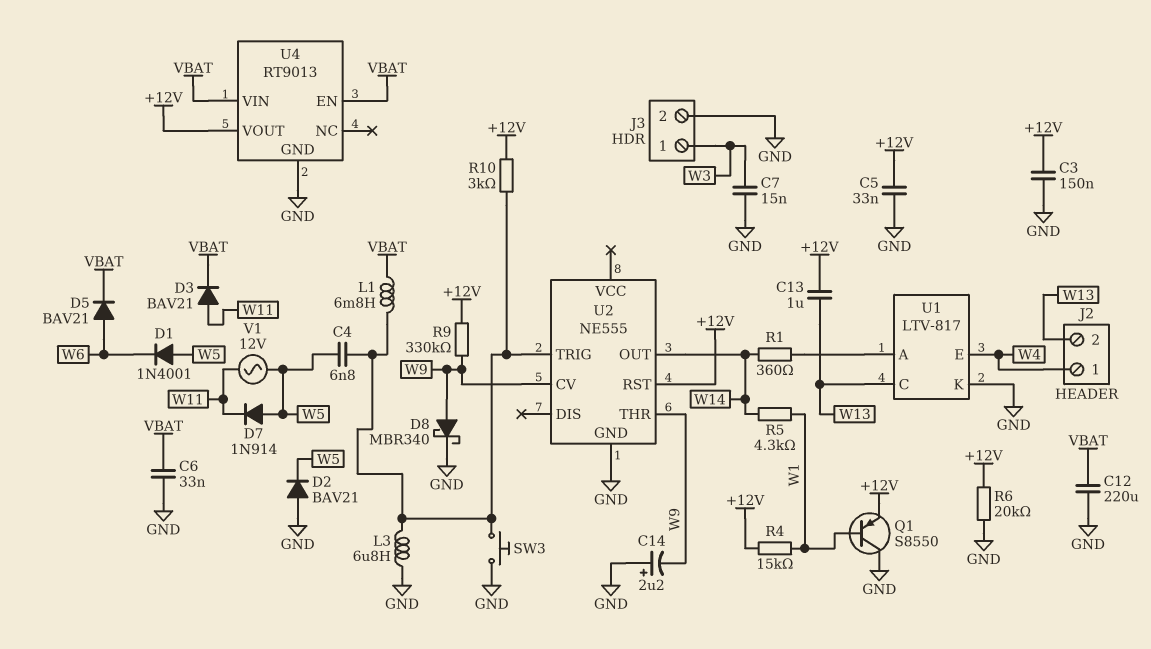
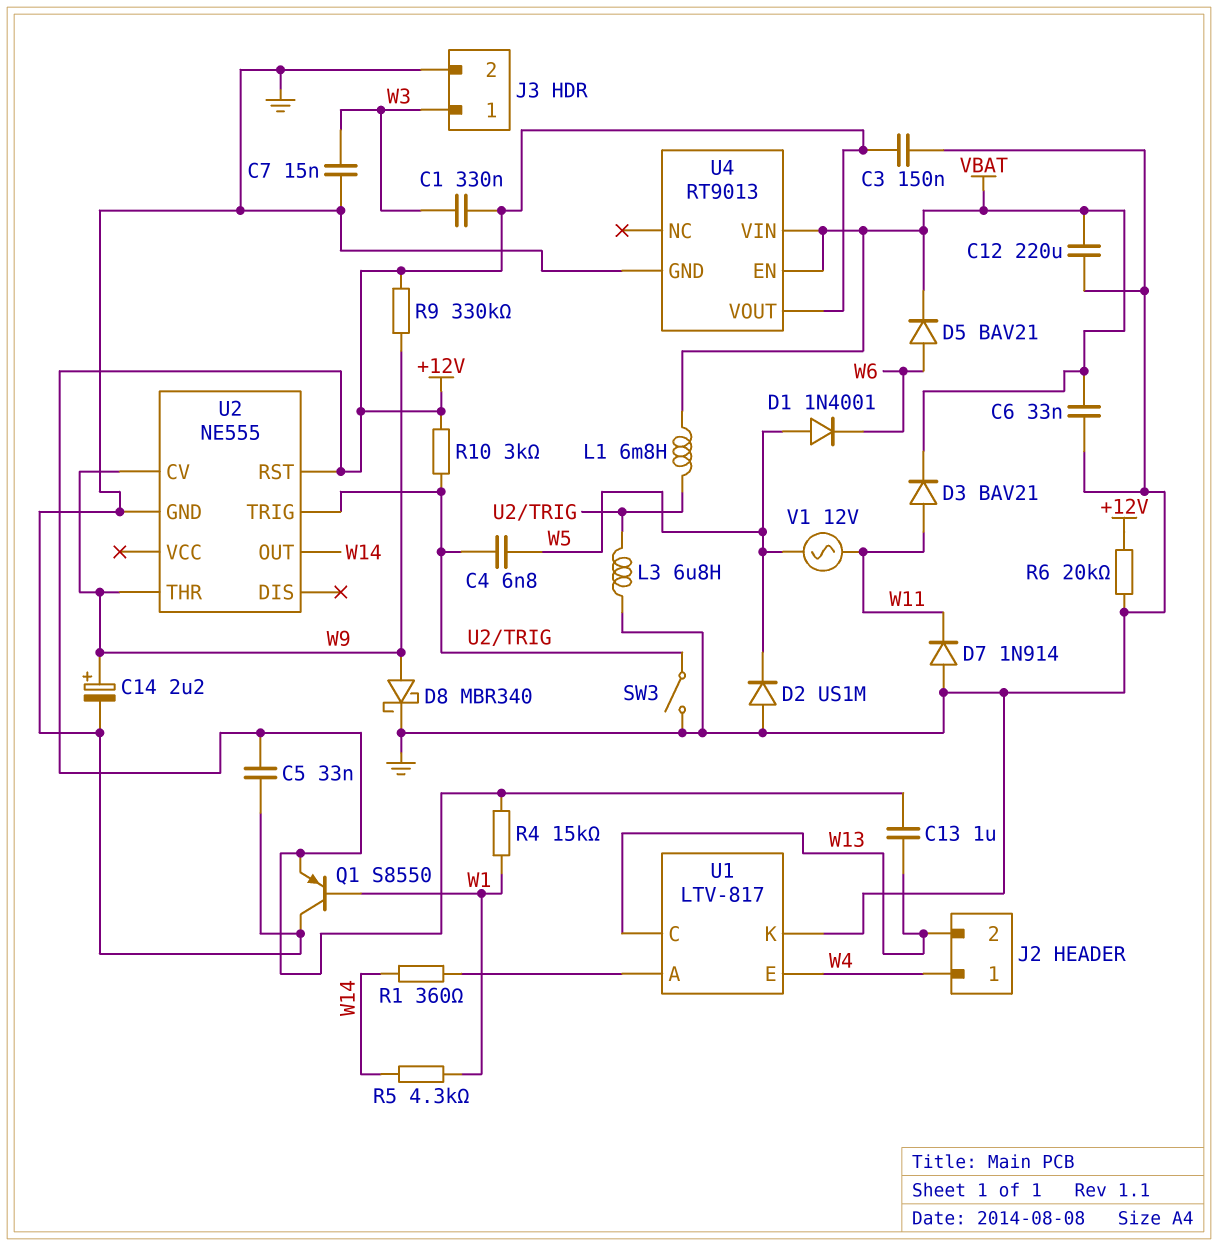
C1: none -> 330nF (+12V, W3)
C14: 2.2uF (plus GND, minus W9) -> 2.2uF (plus W9, minus GND)
D2: diode BAV21 (A GND, K W5) -> diode US1M (A GND, K W5)
D7: diode 1N914 (A W5, K W11) -> diode 1N914 (A GND, K W11)
SW3: button (GND, U2/TRIG) -> switch (GND, U2/TRIG)

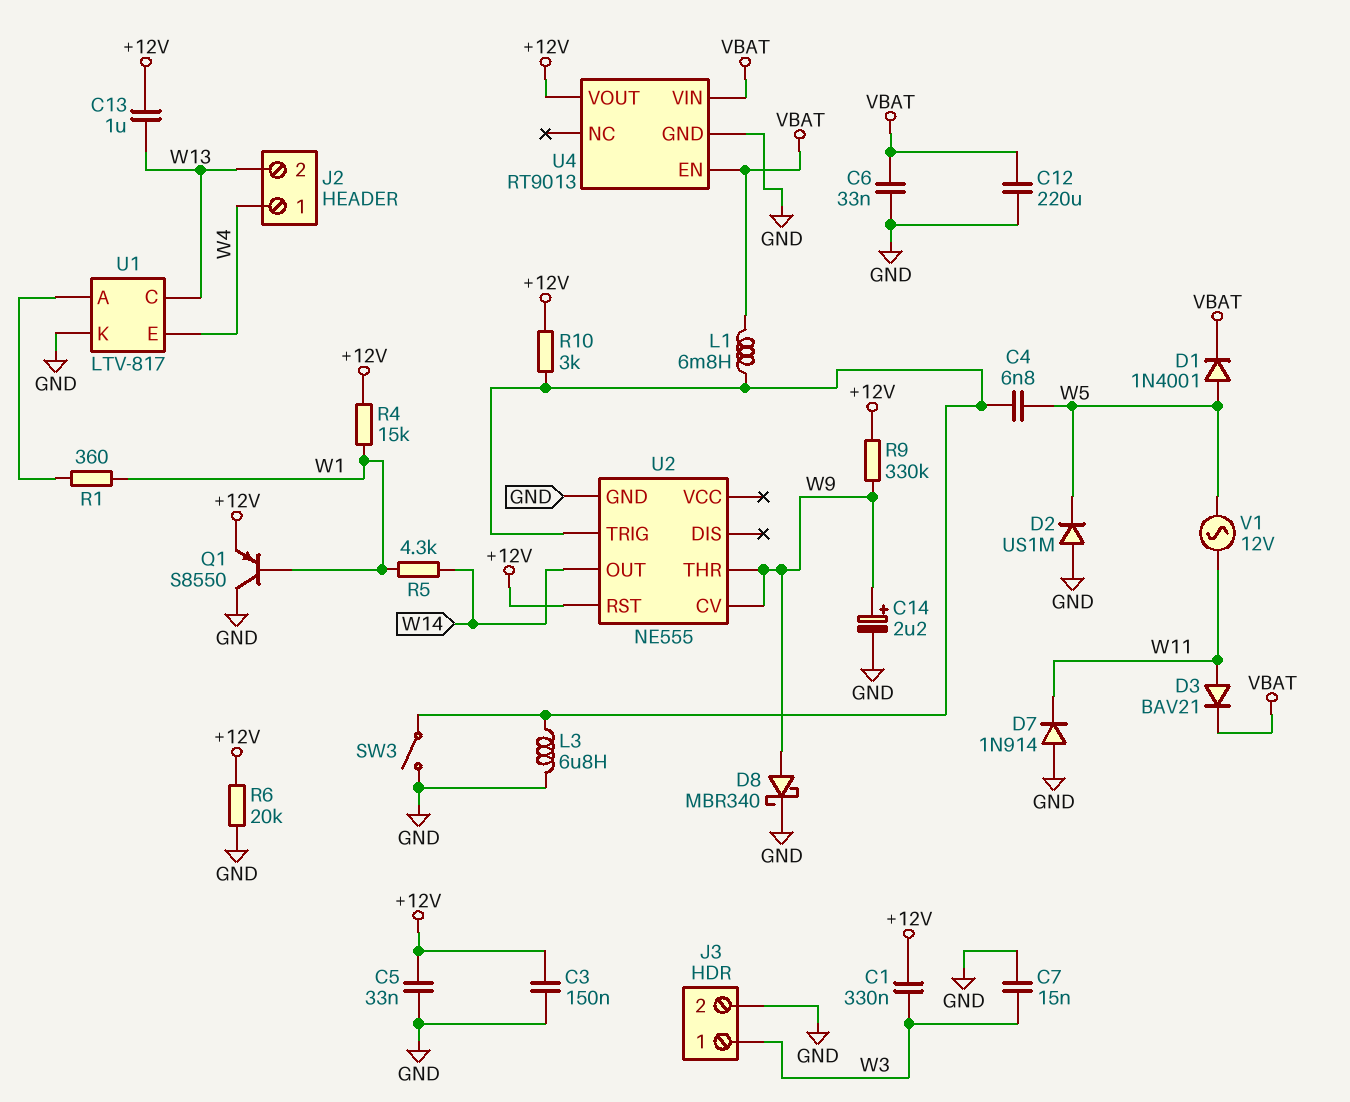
D1: diode 1N4001 (A W5, K W6) -> diode 1N4001 (A W5, K VBAT)
D5: diode BAV21 (A W6, K VBAT) -> none
R1: 360 (U1/A, W14) -> 360 (U1/A, W1)

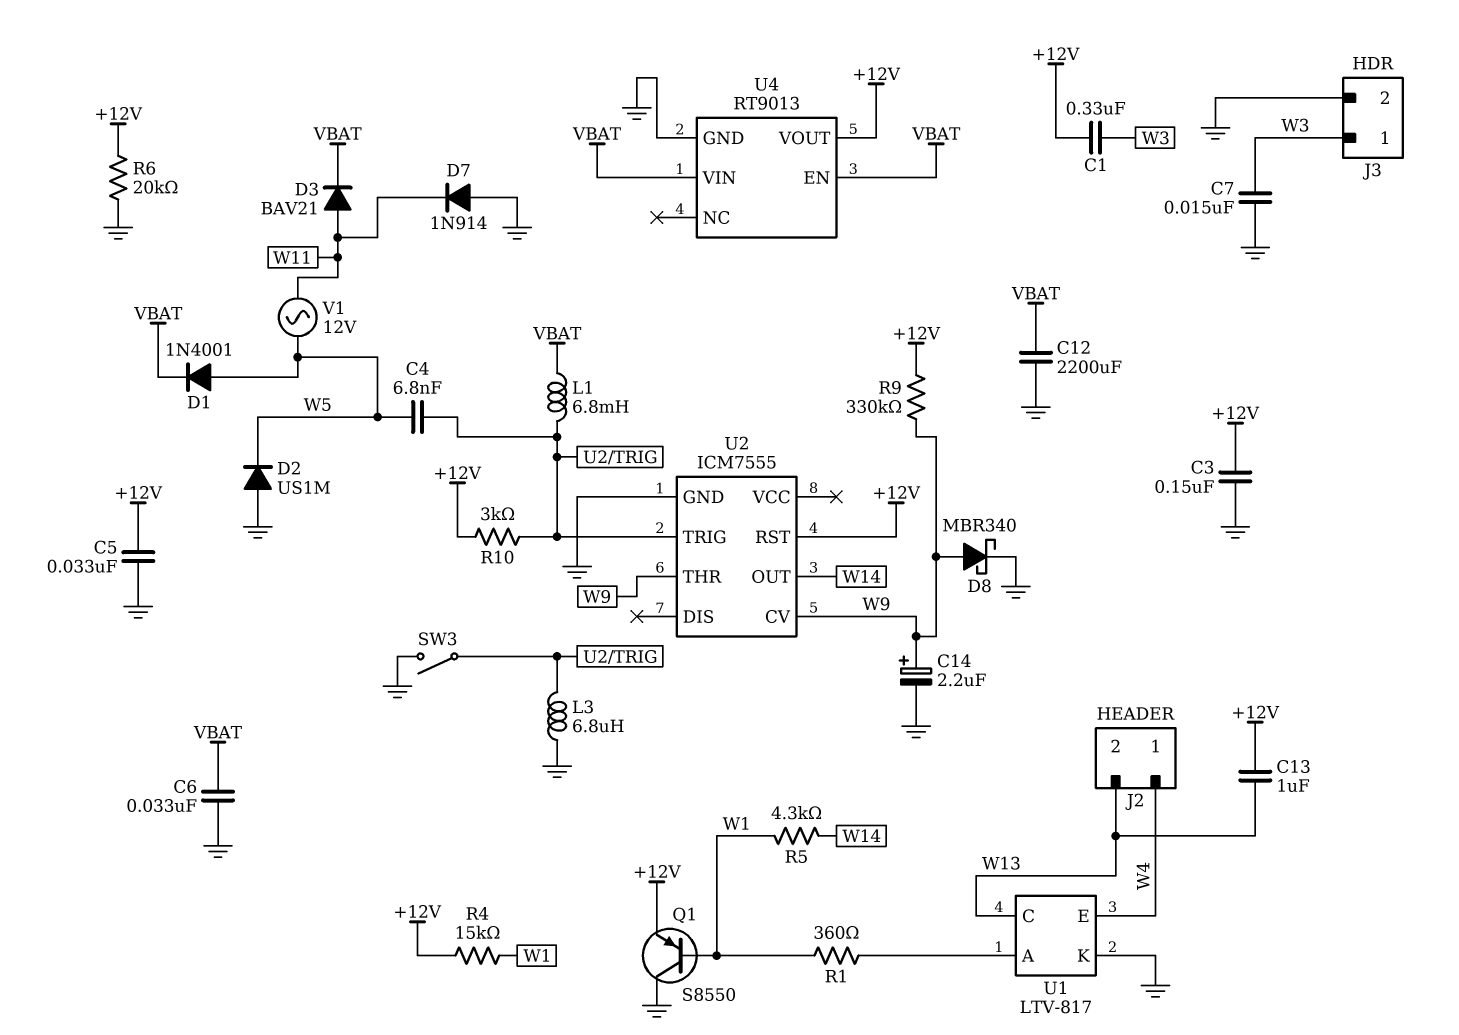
C12: 220uF (GND, VBAT) -> 2200uF (GND, VBAT)
U2: NE555 -> ICM7555

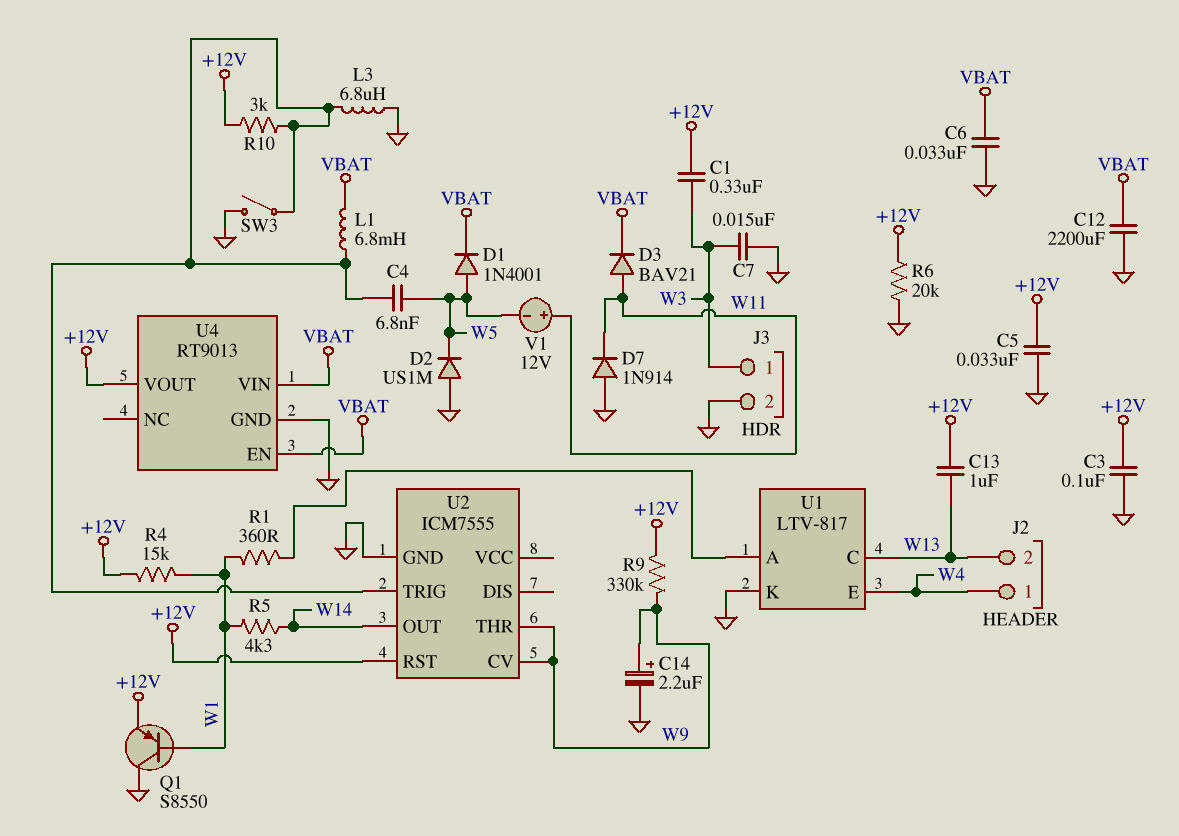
C3: 150nF (+12V, GND) -> 100nF (+12V, GND)
D8: schottky MBR340 (A W9, K GND) -> none
V1: AC 12V (W5, W11) -> 12V (plus W11, minus W5)

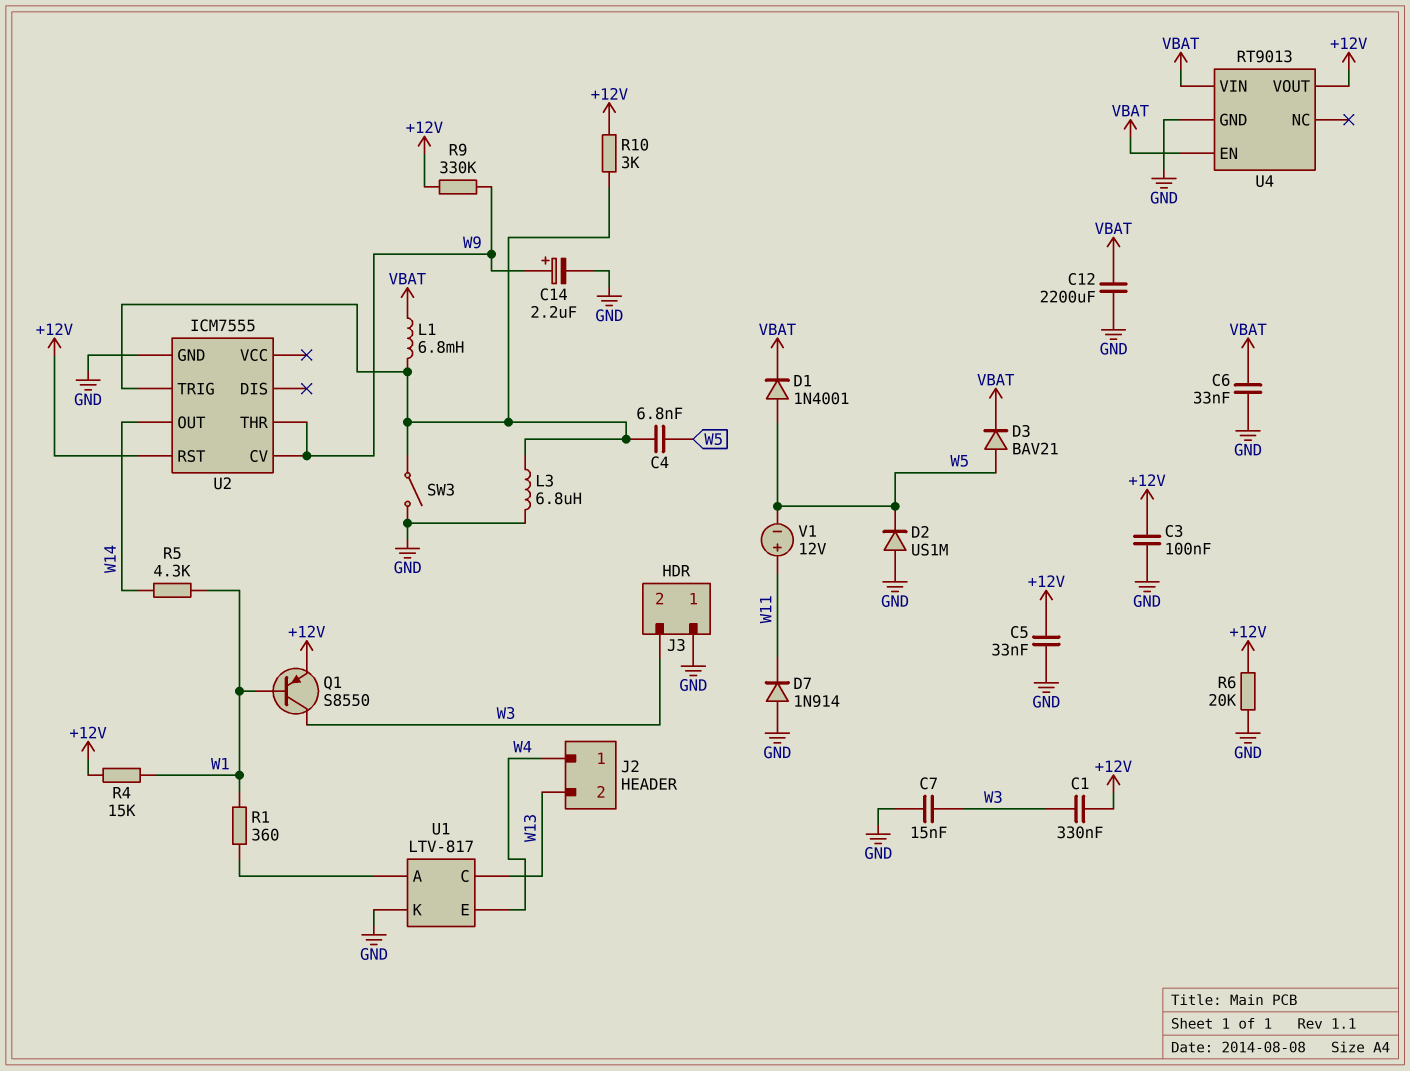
C13: 1uF (+12V, W13) -> none
D3: diode BAV21 (A W11, K VBAT) -> diode BAV21 (A W5, K VBAT)
J3 pin 1: W3 -> GND
J3 pin 2: GND -> W3
Q1: PNP S8550 (B W1, C GND, E +12V) -> PNP S8550 (B W1, C W3, E +12V)

